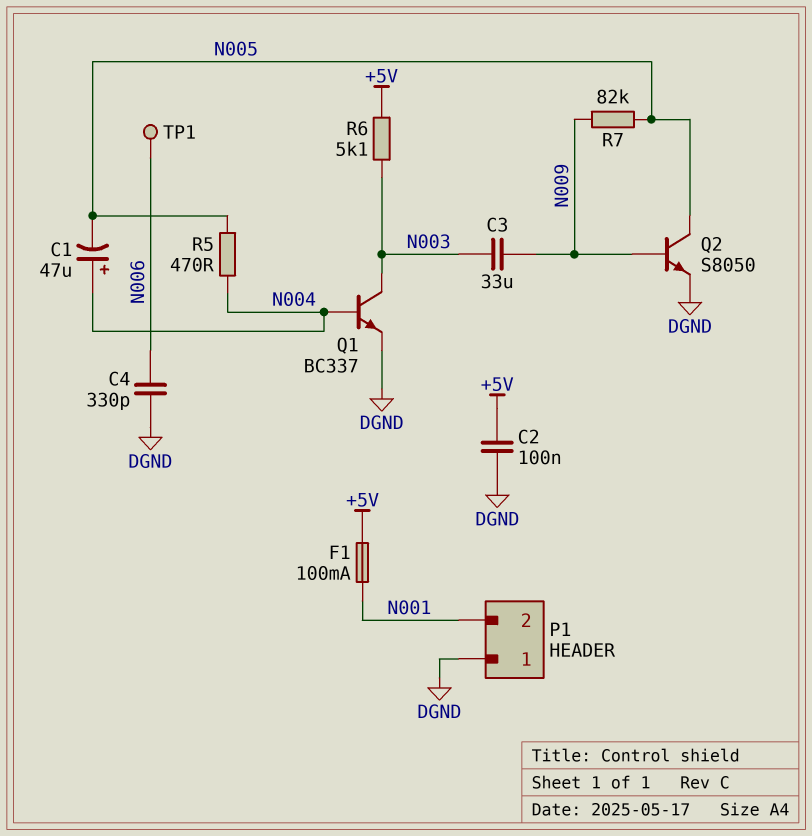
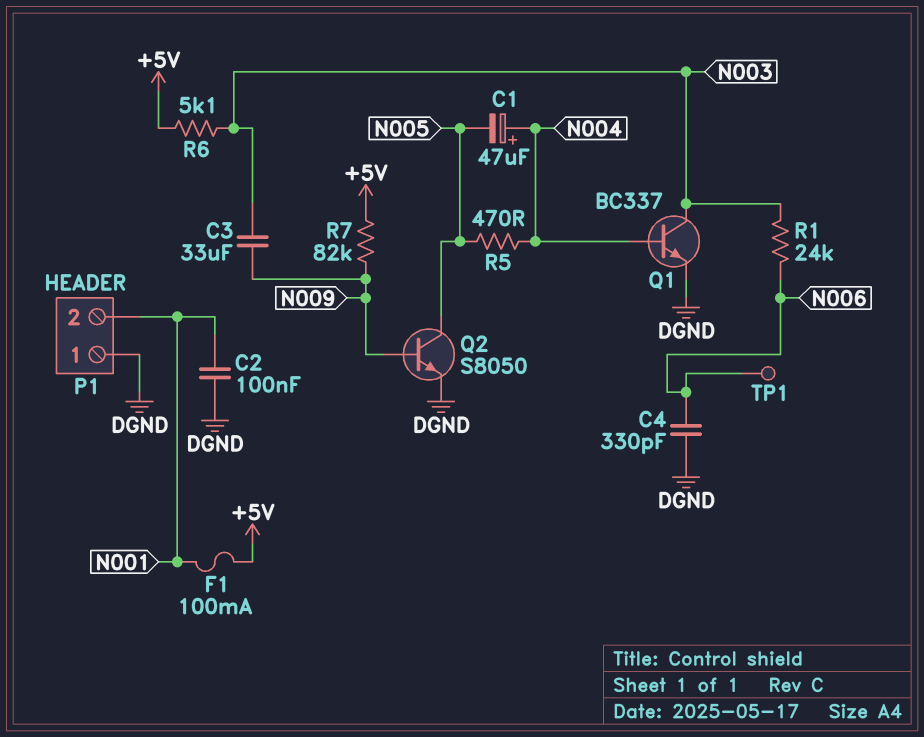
C2: 100nF (+5V, DGND) -> 100nF (DGND, N001)
R1: none -> 24k (N003, N006)
R7: 82k (N005, N009) -> 82k (+5V, N009)

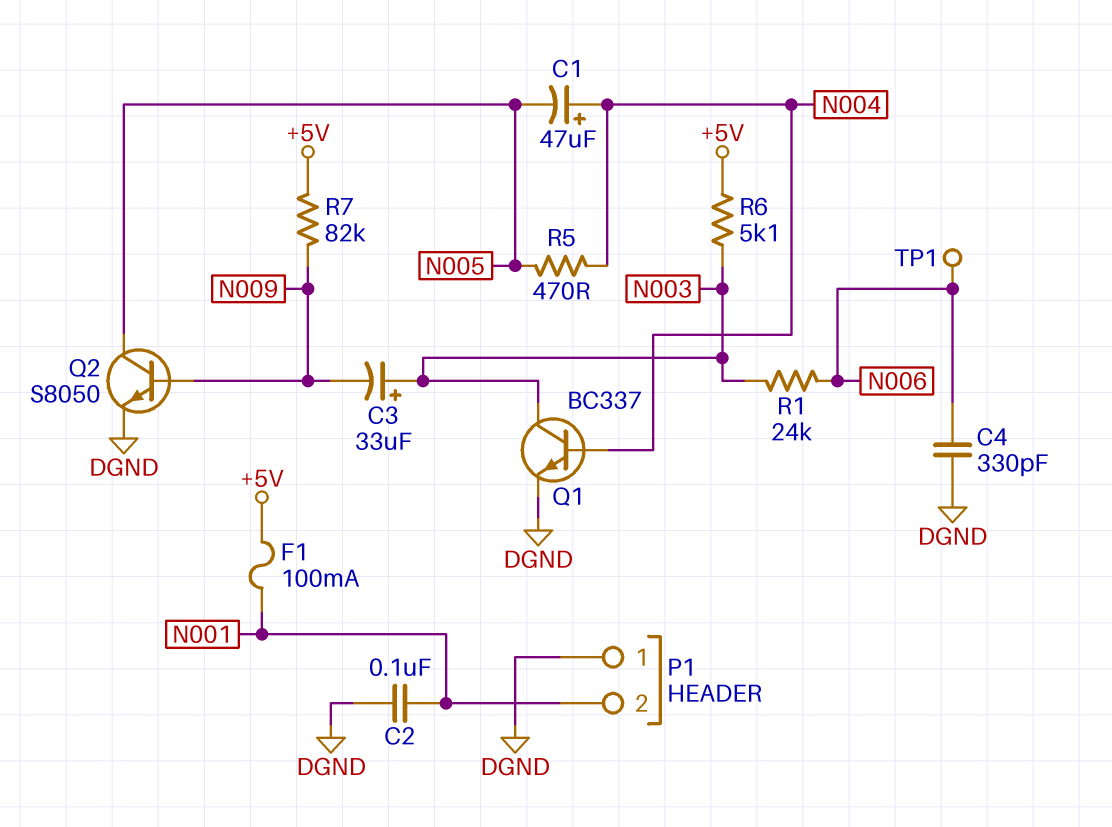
C3: 33uF (N003, N009) -> 33uF (plus N003, minus N009)

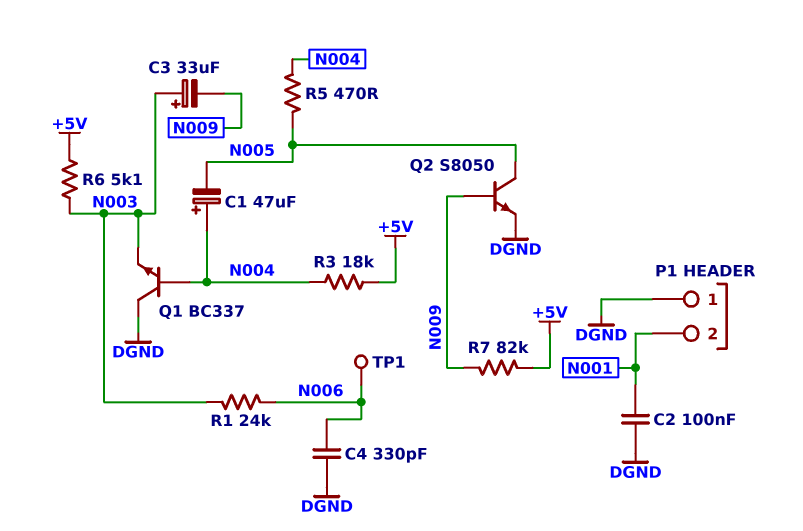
F1: 100mA (+5V, N001) -> none
Q1: NPN BC337 (B N004, C N003, E DGND) -> NPN BC337 (B N004, C DGND, E N003)
R3: none -> 18k (+5V, N004)

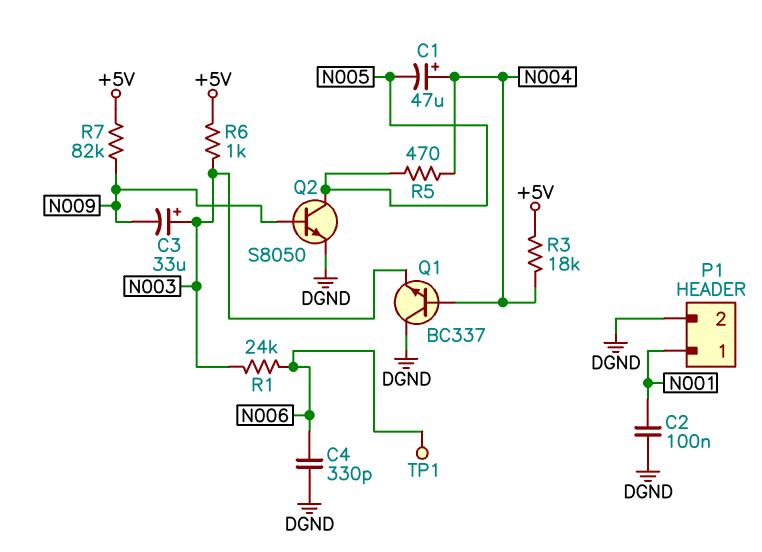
P1 pin 1: DGND -> N001
P1 pin 2: N001 -> DGND
R6: 5.1k (+5V, N003) -> 1k (+5V, N003)

